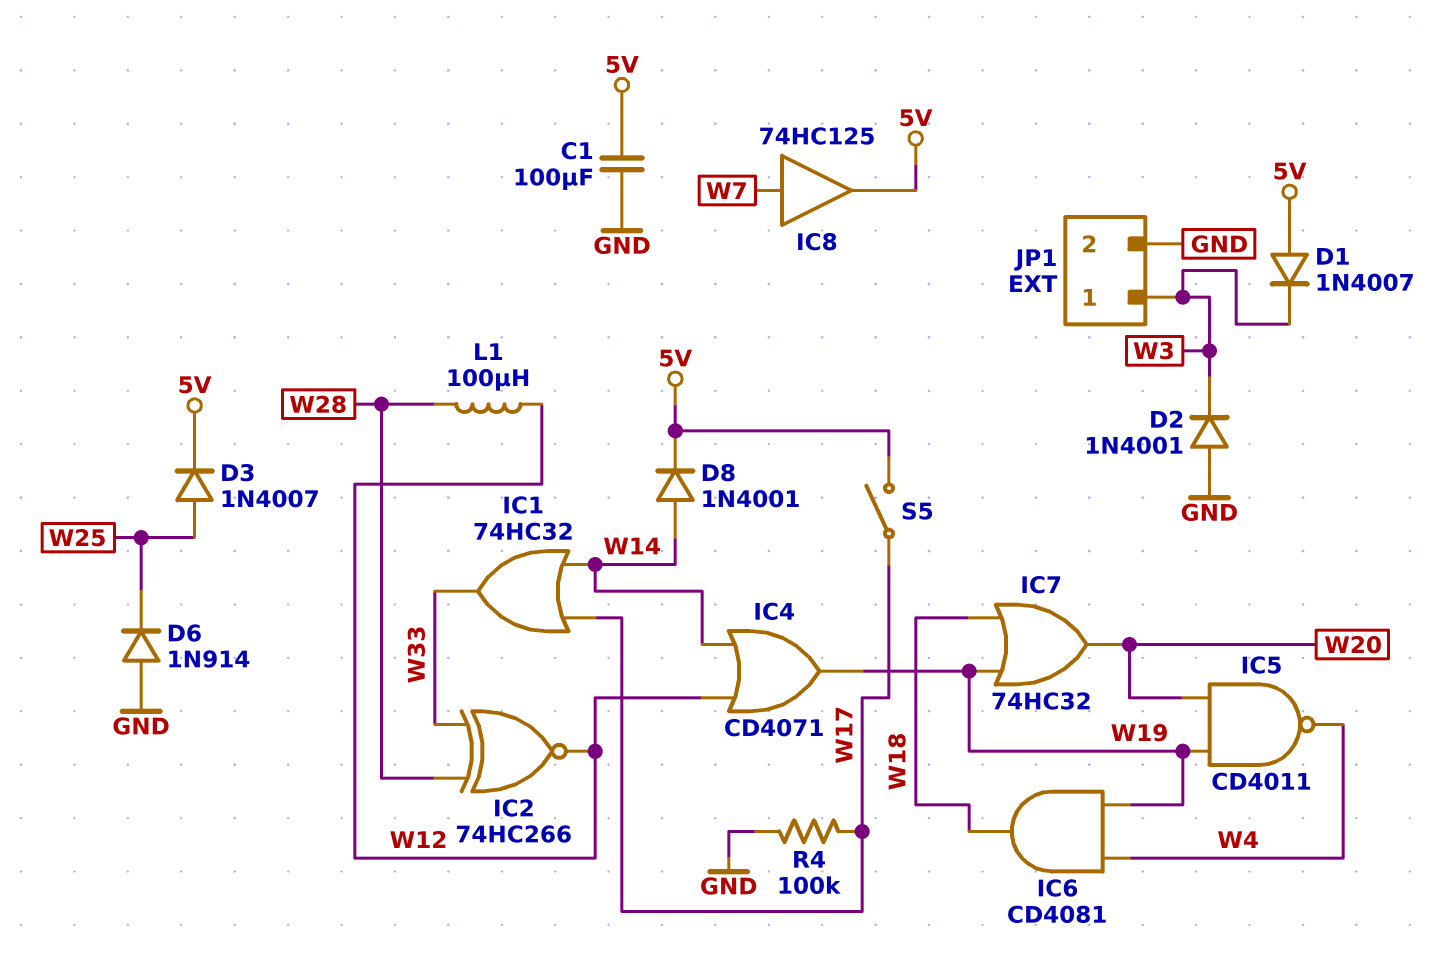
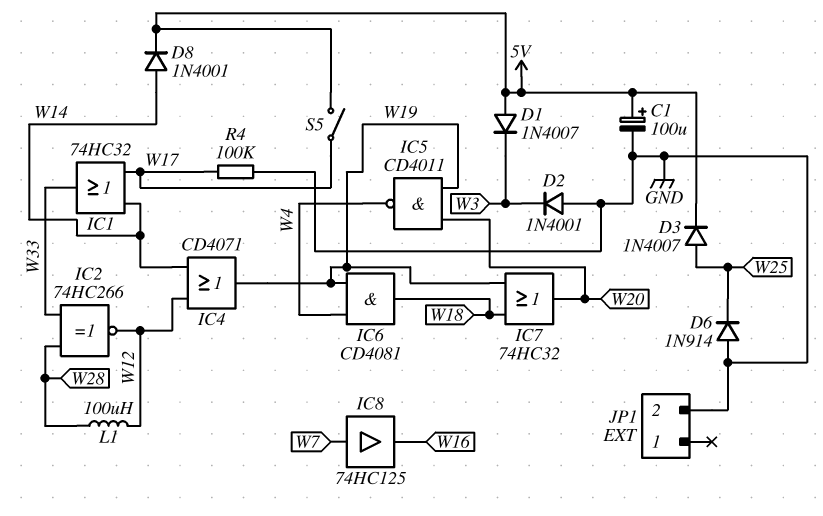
C1: 100uF (5V, GND) -> 100uF (plus 5V, minus GND)
IC8: buffer 74HC125 (in W7, out 5V) -> buffer 74HC125 (in W7, out W16)
JP1 pin 1: W3 -> none

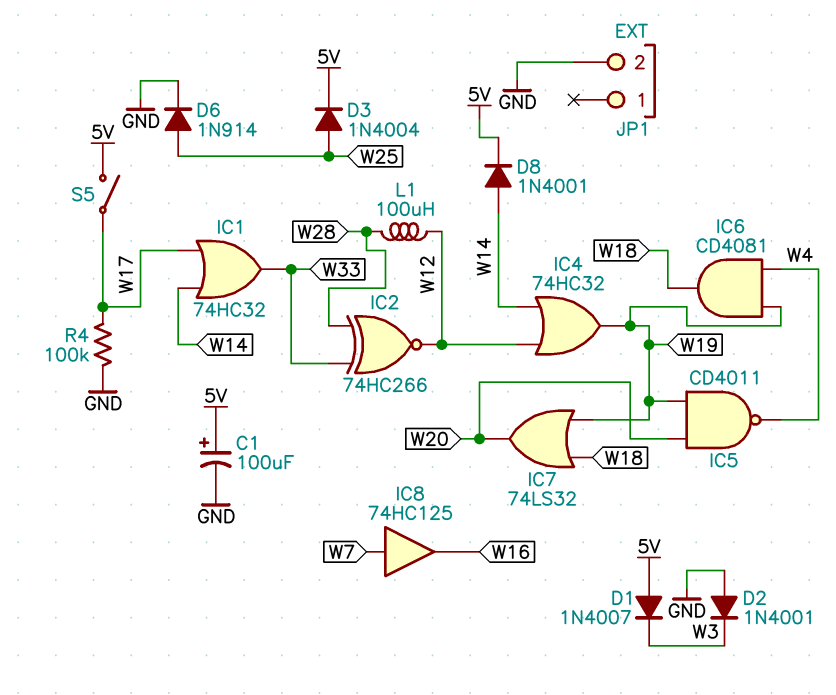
D3: diode 1N4007 (A W25, K 5V) -> diode 1N4004 (A W25, K 5V)
D6: diode 1N914 (A GND, K W25) -> diode 1N914 (A W25, K GND)
IC4: OR CD4071 (in W12, in W14, out W19) -> OR 74HC32 (in W12, in W14, out W19)
IC7: OR 74HC32 (in W18, in W19, out W20) -> OR 74LS32 (in W18, in W19, out W20)

